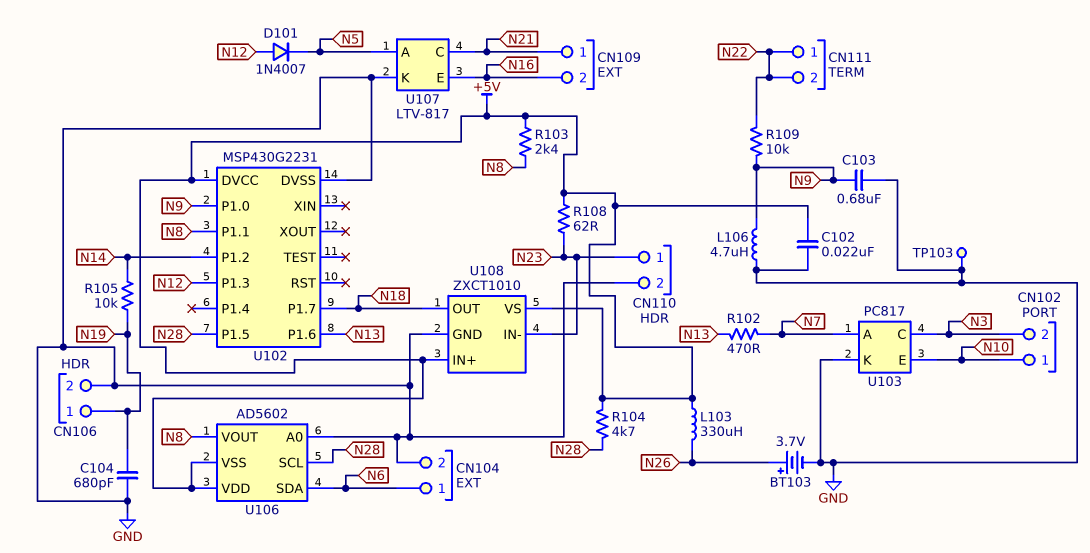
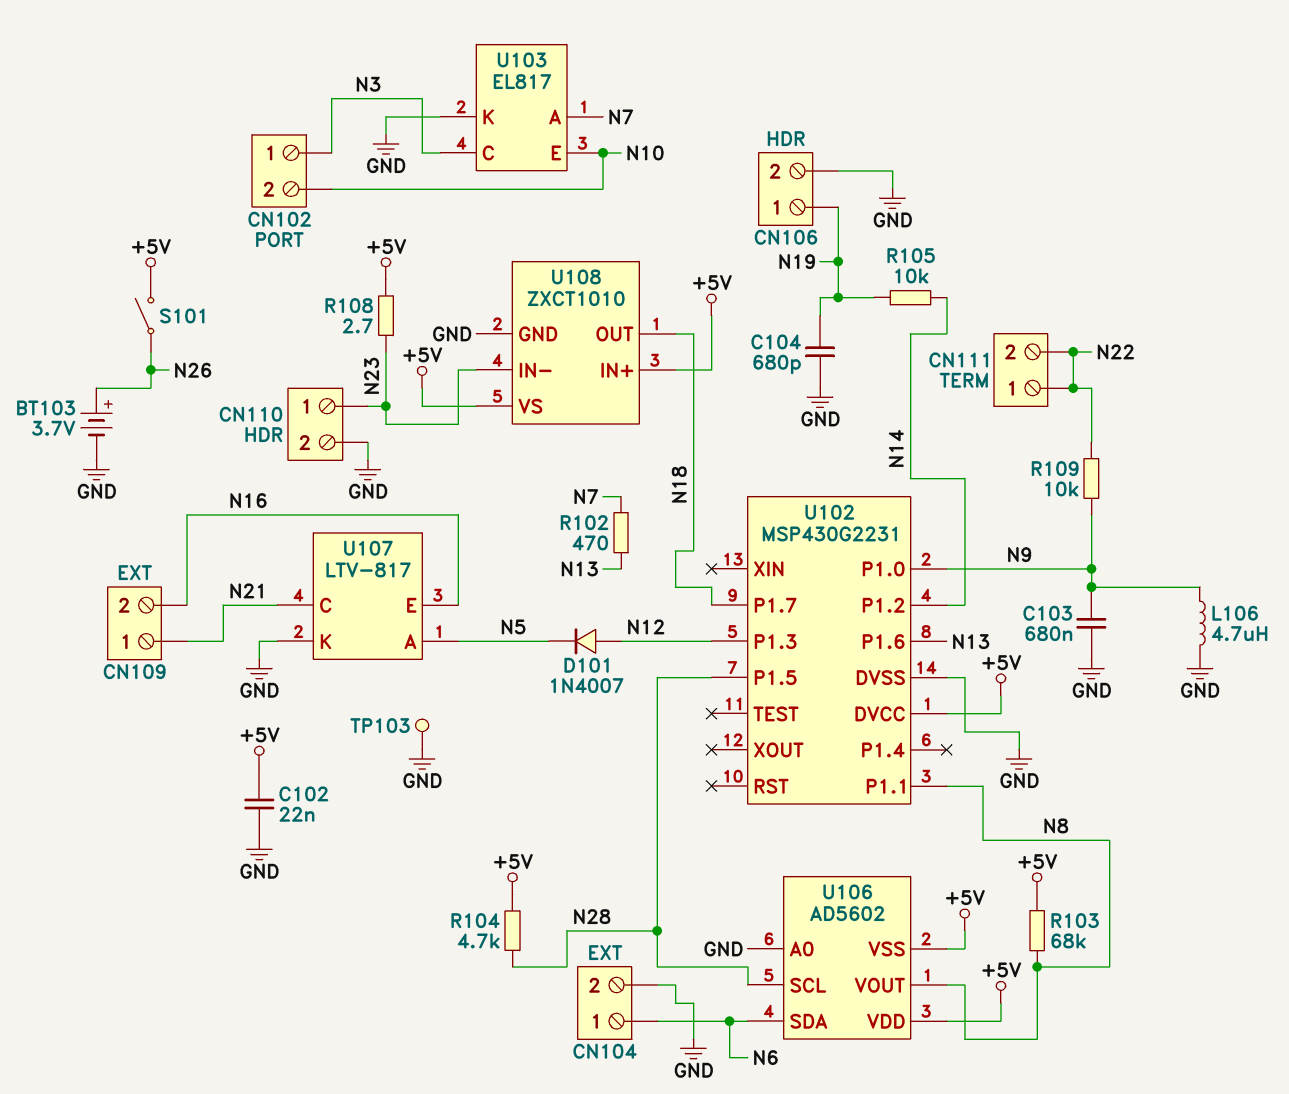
CN102 pin 1: N10 -> N3
CN102 pin 2: N3 -> N10
L103: 330uH (+5V, N26) -> none
R103: 2.4k (+5V, N8) -> 68k (+5V, N8)
R108: 62 (+5V, N23) -> 2.7 (+5V, N23)
S101: none -> switch (+5V, N26)
U103: PC817 -> EL817

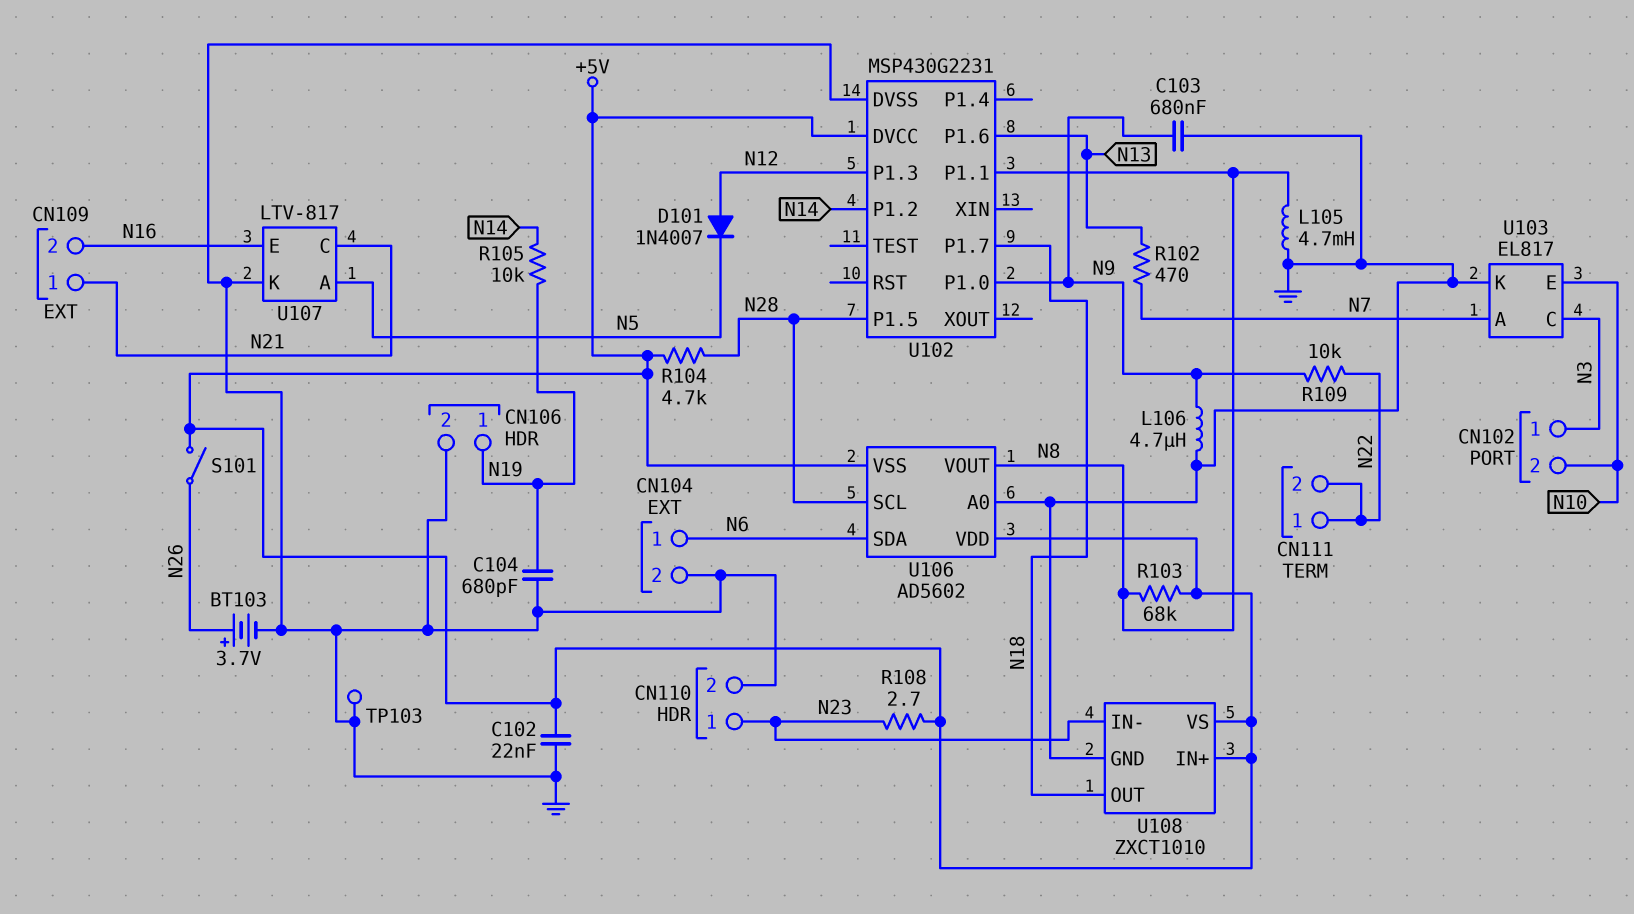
L105: none -> 4.7mH (GND, N8)

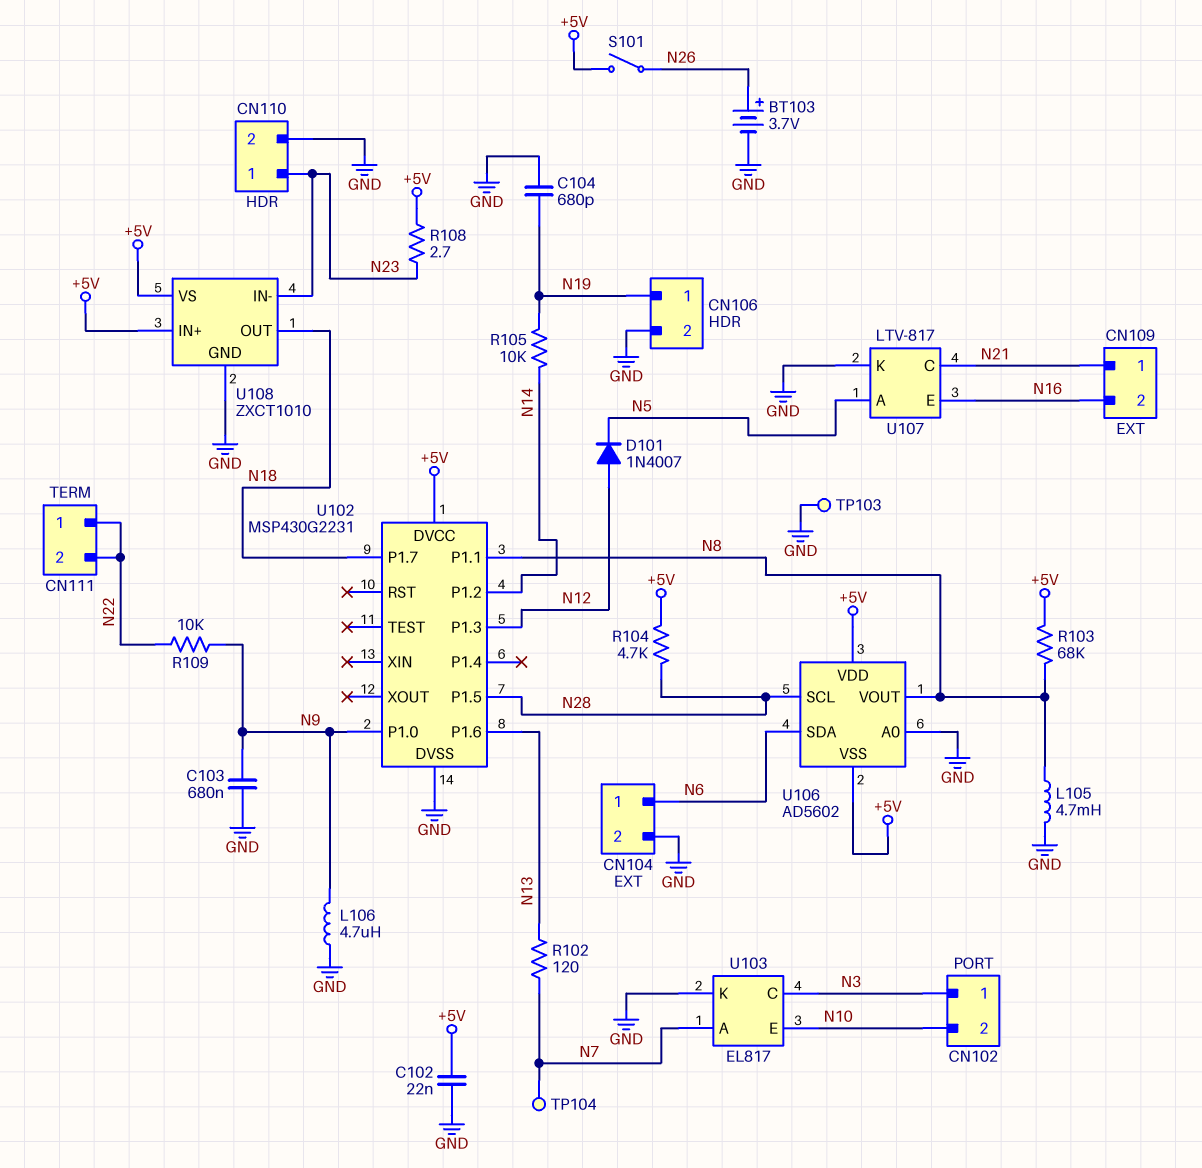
R102: 470 (N7, N13) -> 120 (N7, N13)
TP104: none -> test point (N7)

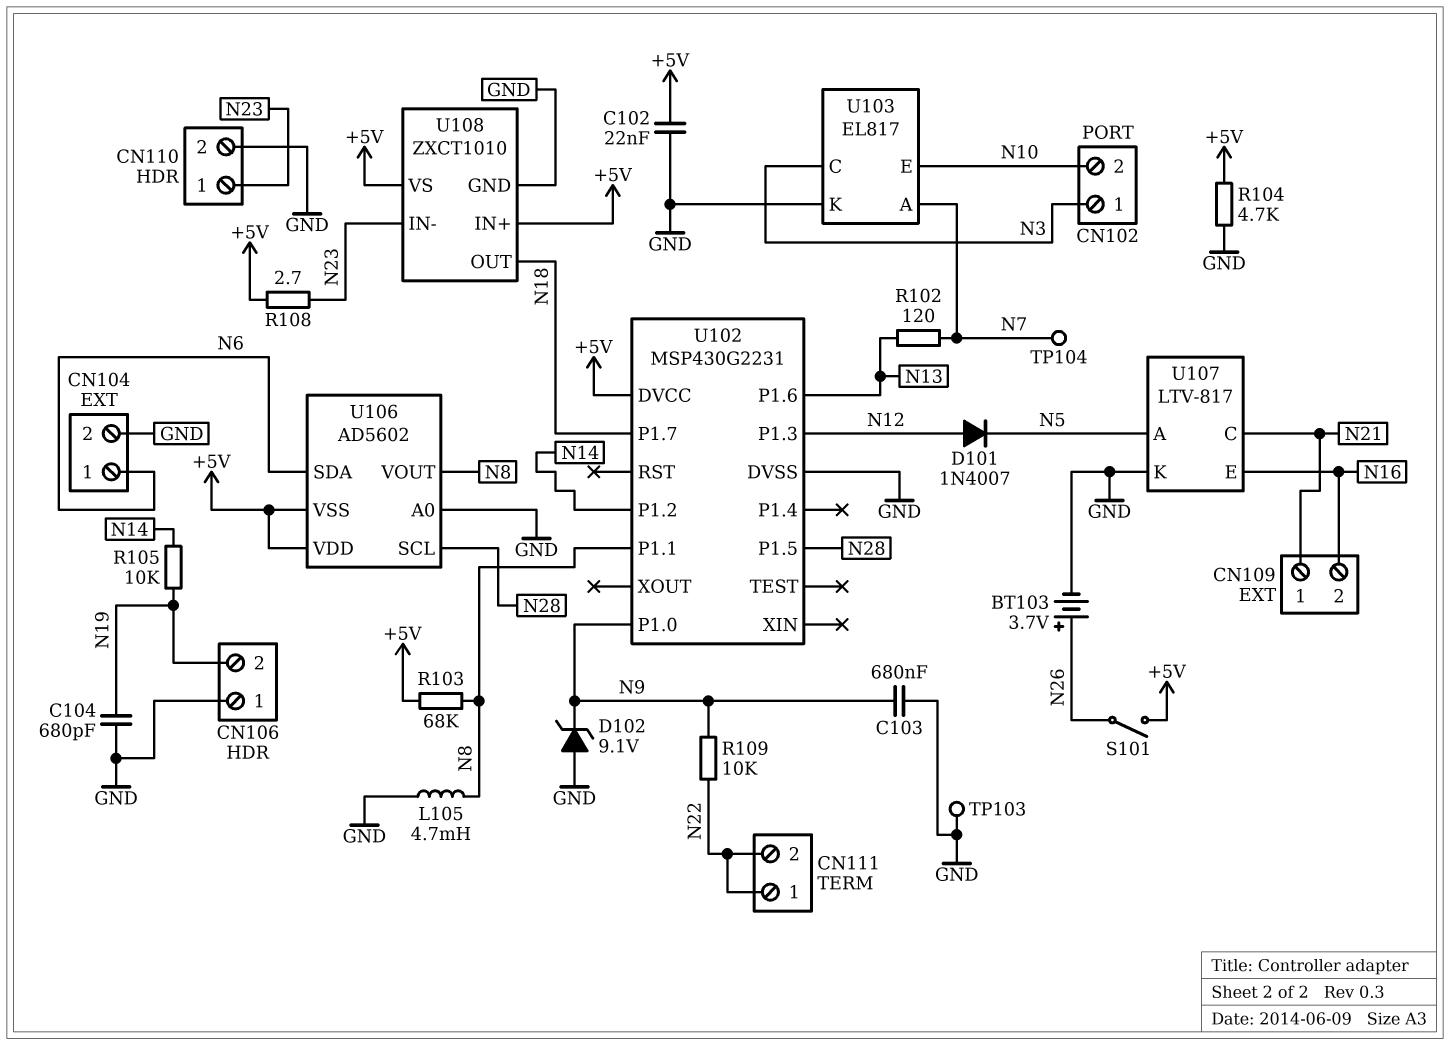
CN106 pin 1: N19 -> GND
CN106 pin 2: GND -> N19
D102: none -> zener 9.1V (A GND, K N9)
L106: 4.7uH (GND, N9) -> none
R104: 4.7k (+5V, N28) -> 4.7k (+5V, GND)

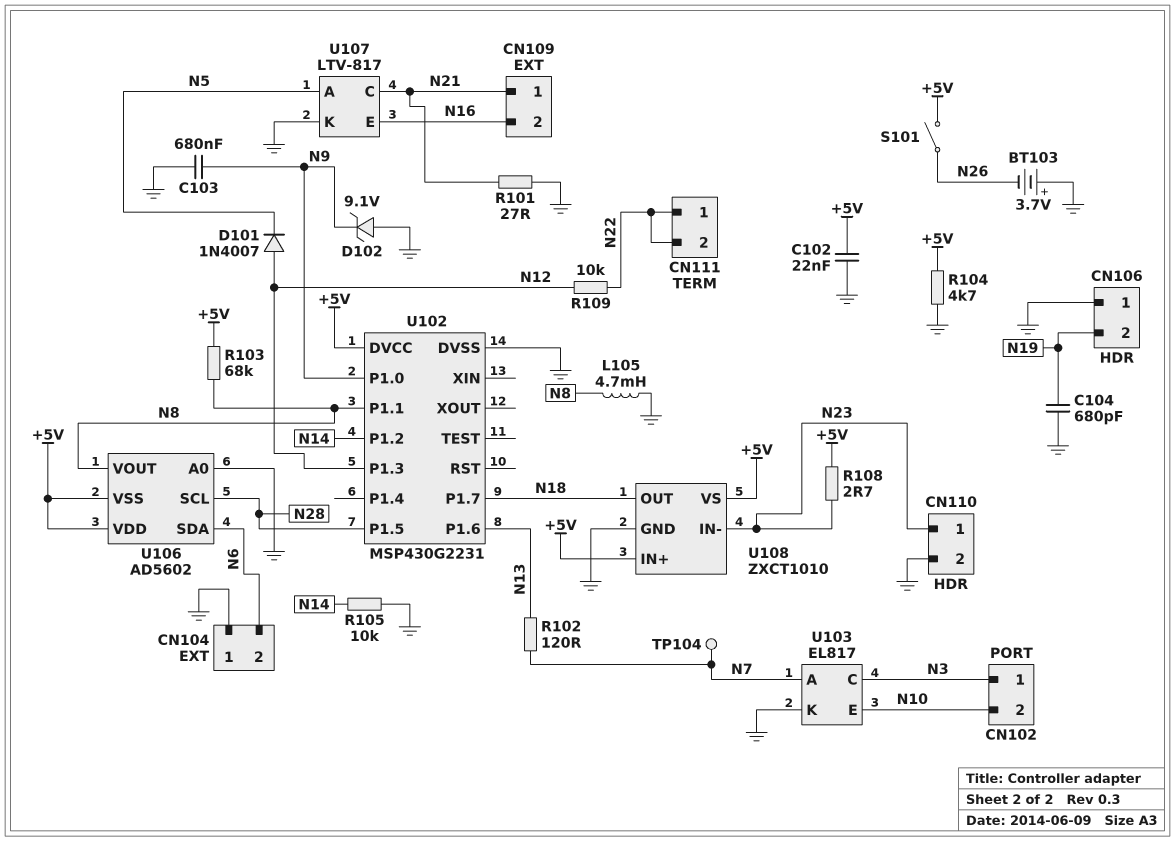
BT103: 3.7V (plus N26, minus GND) -> 3.7V (plus GND, minus N26)
CN104 pin 1: N6 -> GND
CN104 pin 2: GND -> N6
R101: none -> 27 (GND, N21)
R105: 10k (N14, N19) -> 10k (GND, N14)
R109: 10k (N9, N22) -> 10k (N12, N22)
TP103: test point (GND) -> none

